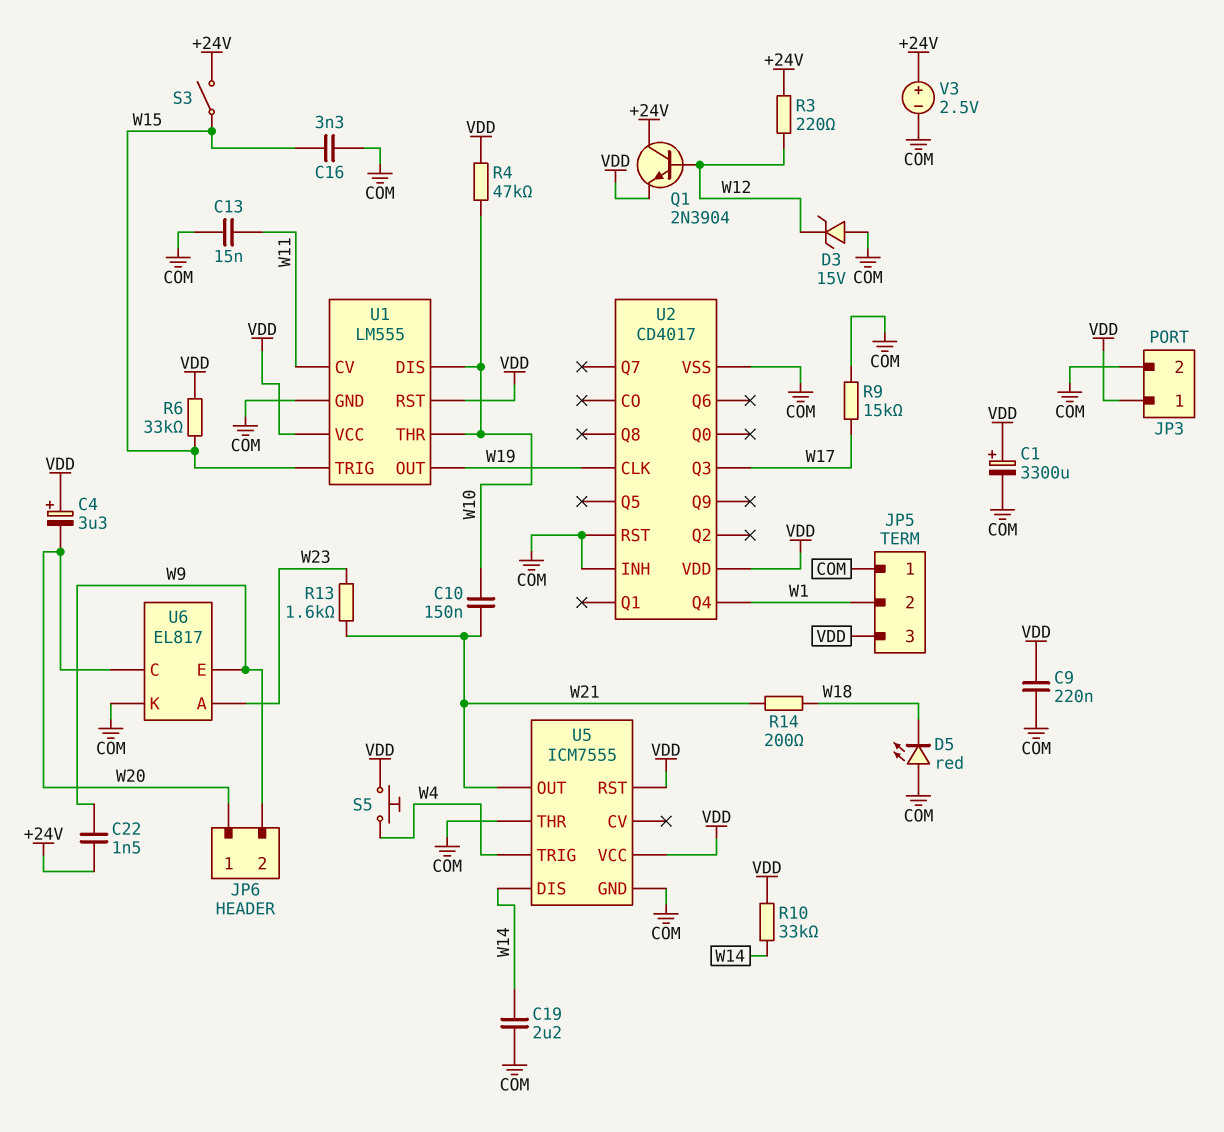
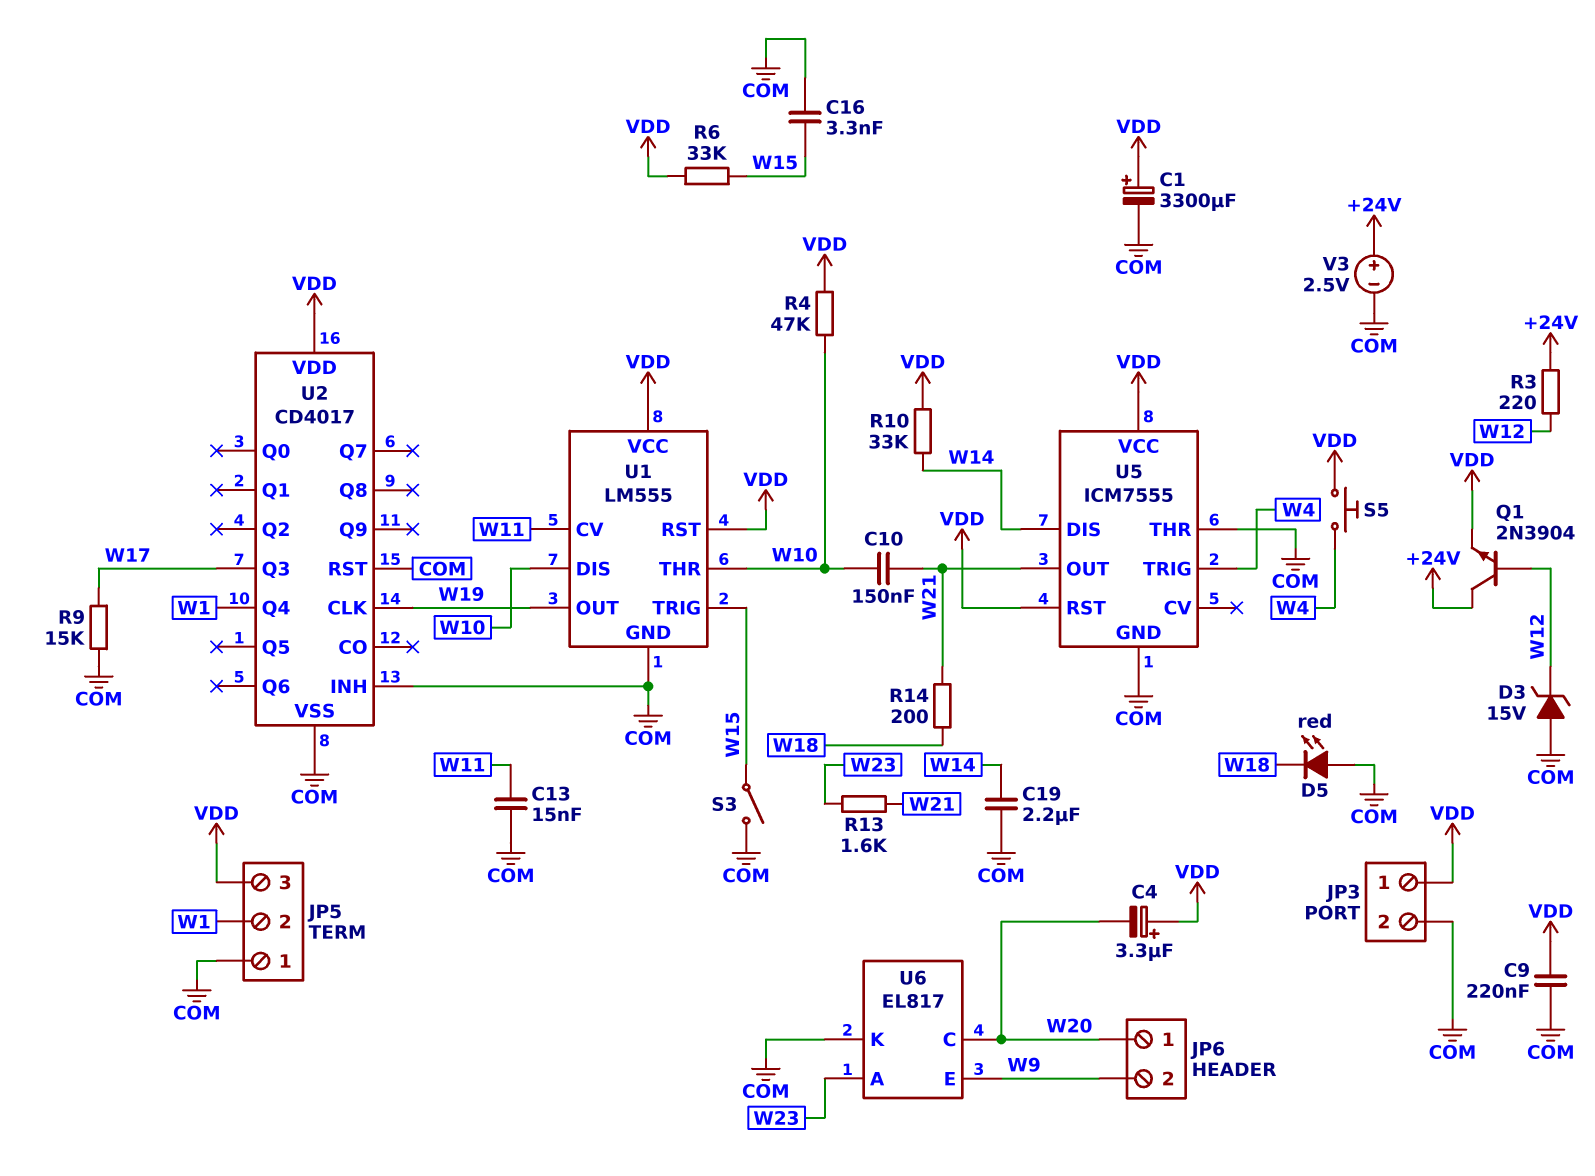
C22: 1.5nF (+24V, W9) -> none
S3: switch (+24V, W15) -> switch (COM, W15)

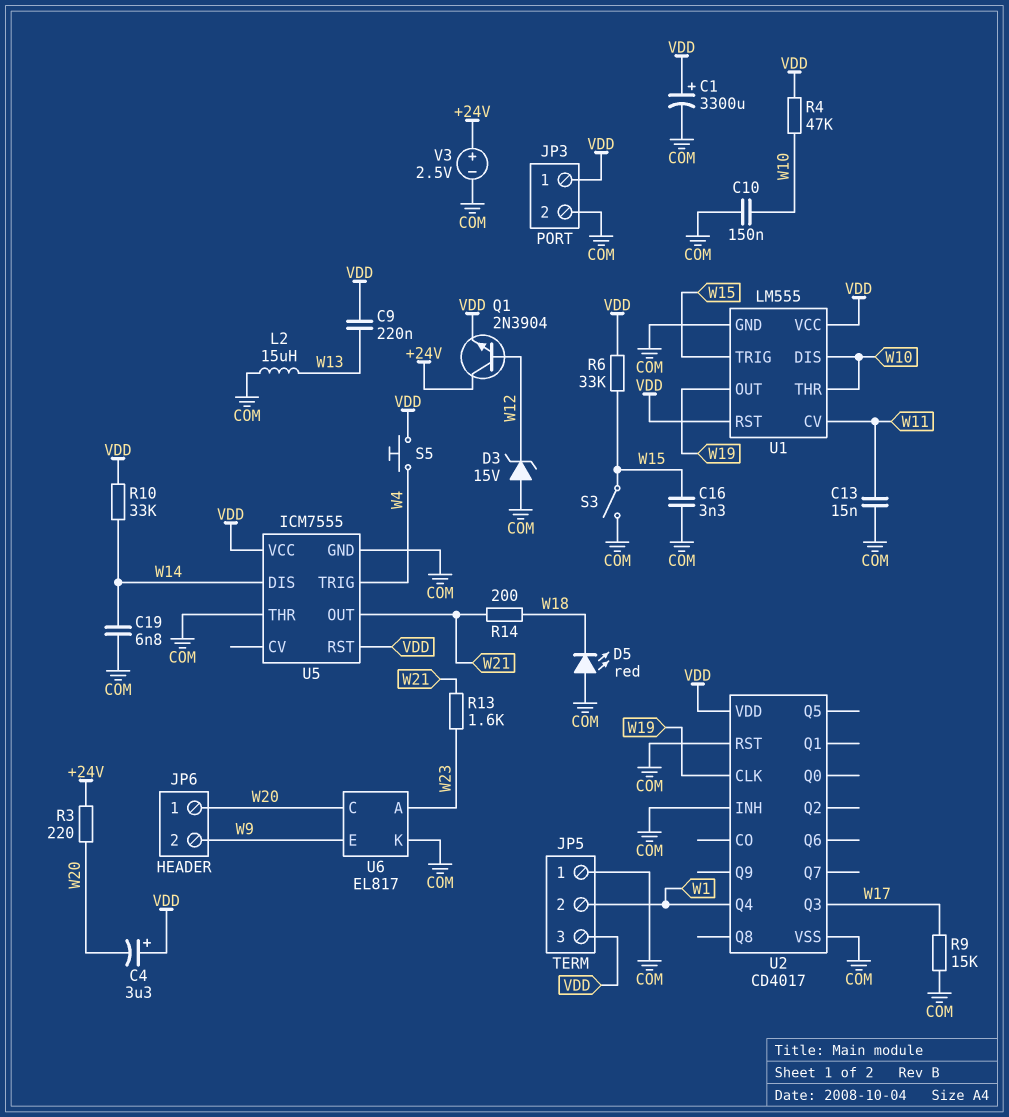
C9: 220nF (COM, VDD) -> 220nF (VDD, W13)
C10: 150nF (W10, W21) -> 150nF (COM, W10)
C19: 2.2uF (COM, W14) -> 6.8nF (COM, W14)
L2: none -> 15uH (COM, W13)
R3: 220 (+24V, W12) -> 220 (+24V, W20)

